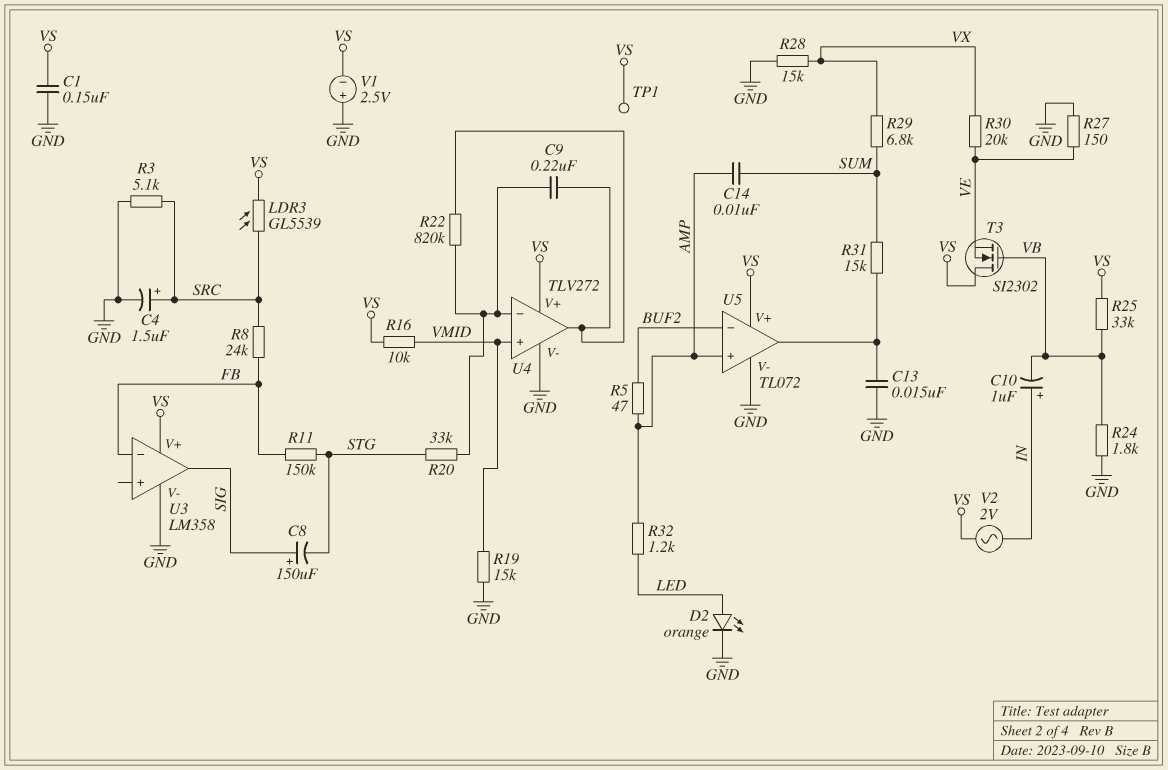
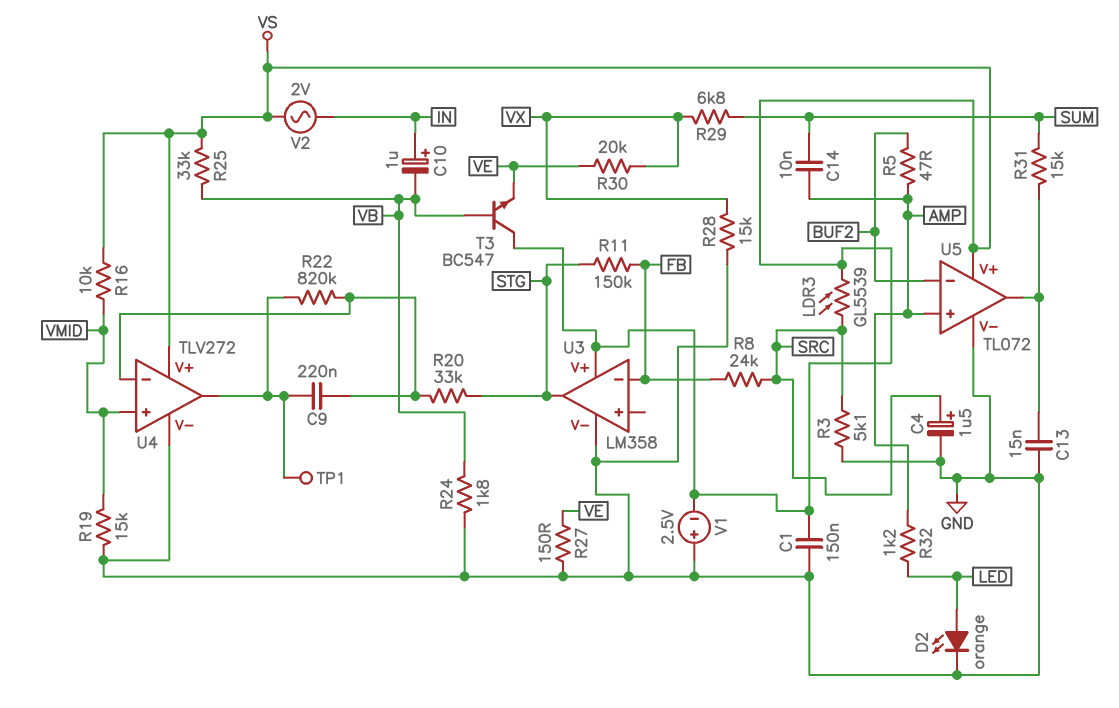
C8: 150uF (plus SIG, minus STG) -> none
T3: NMOS SI2302 (G VB, D VS, S VE) -> NPN BC547 (B VB, C VS, E VE)
TP1: test point (VS) -> test point (U4/out)
U3 pin out: SIG -> STG

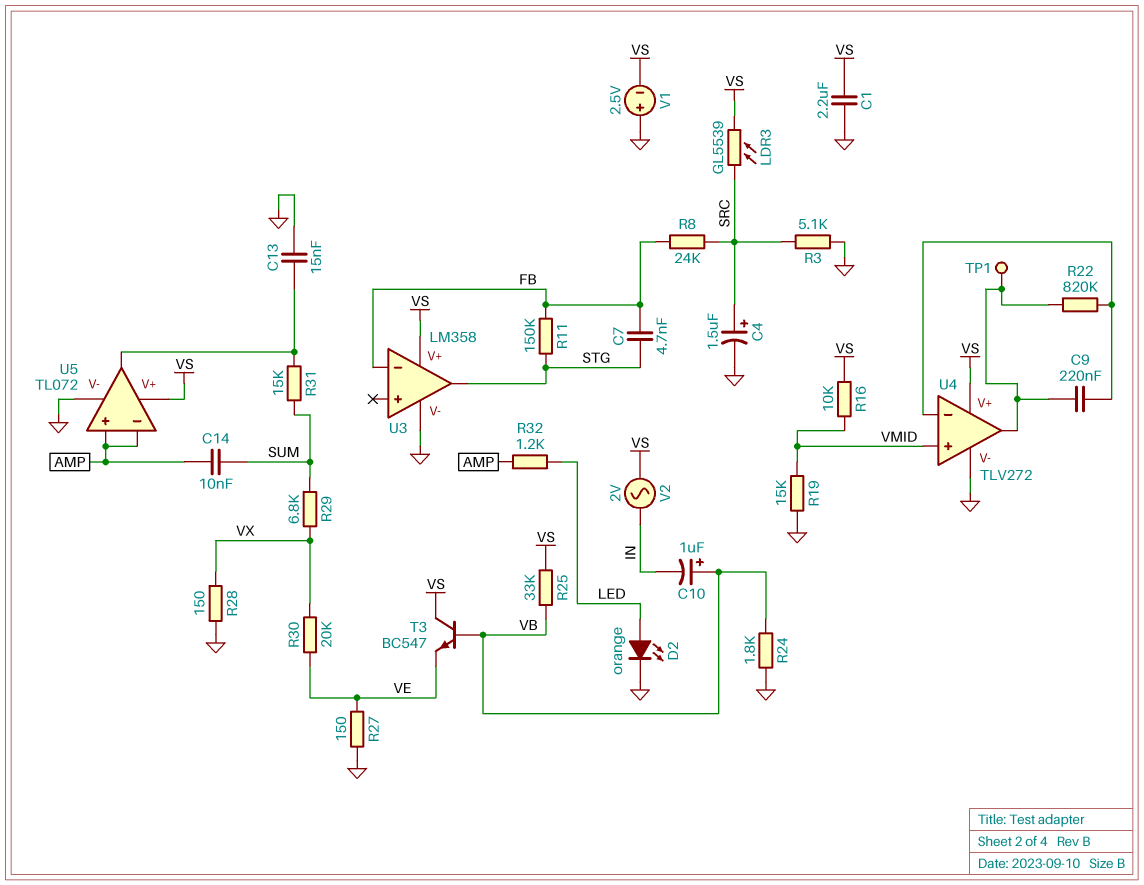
C1: 150nF (GND, VS) -> 2.2uF (GND, VS)
C7: none -> 4.7nF (FB, STG)
C10: 1uF (plus IN, minus VB) -> 1uF (plus VB, minus IN)
R5: 47 (AMP, BUF2) -> none
R20: 33k (STG, U4/in-) -> none
R28: 15k (GND, VX) -> 150 (GND, VX)
U5 pin in-: BUF2 -> AMP

